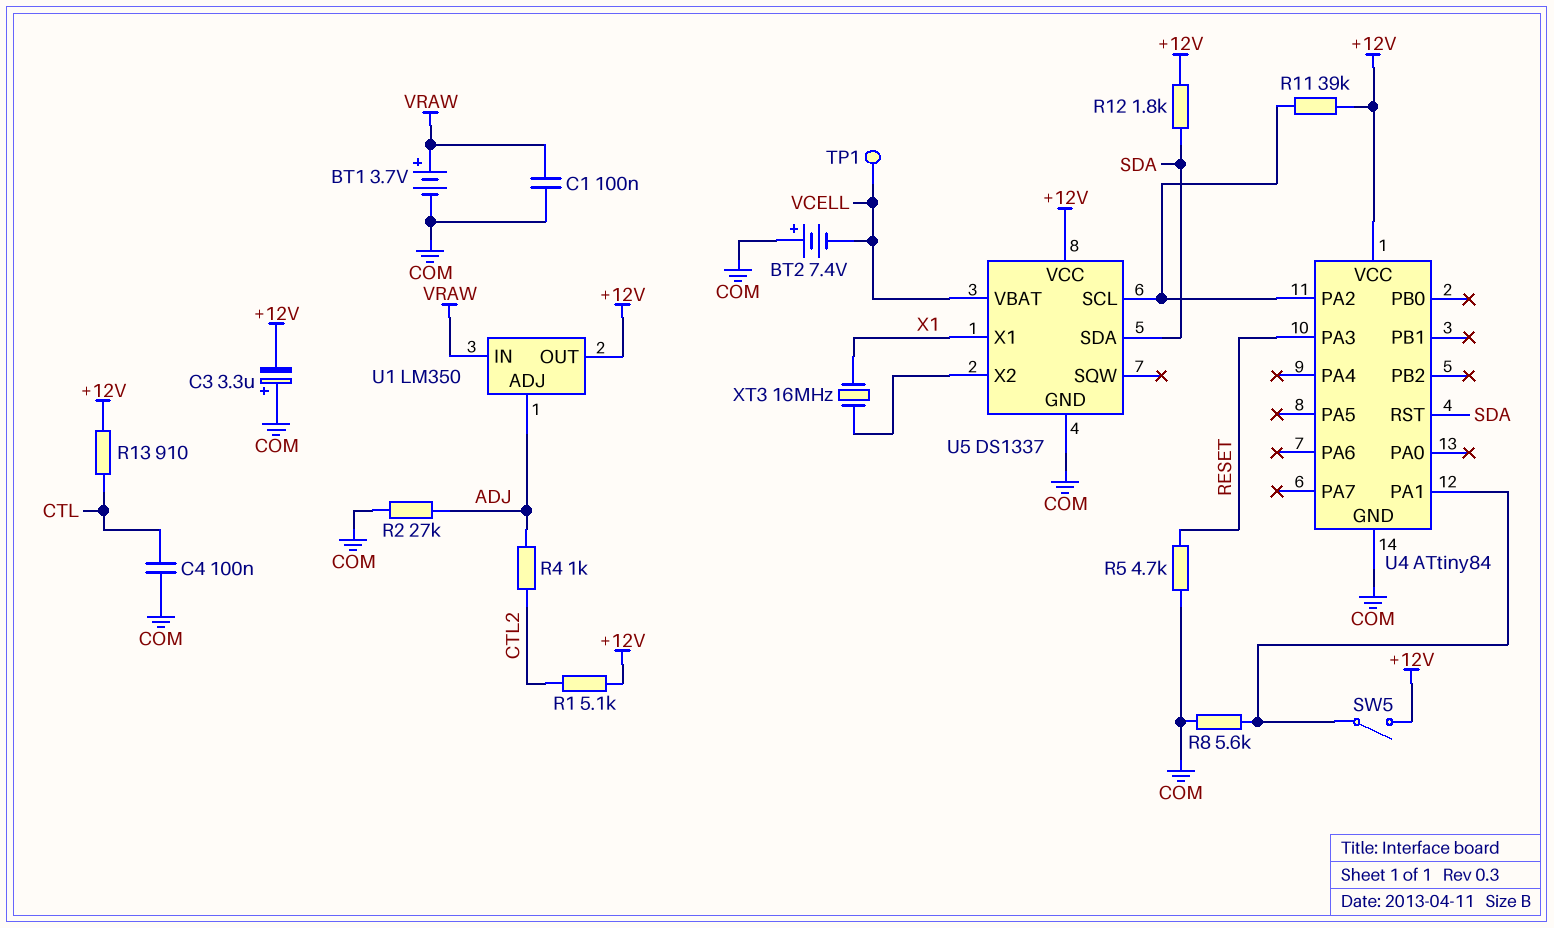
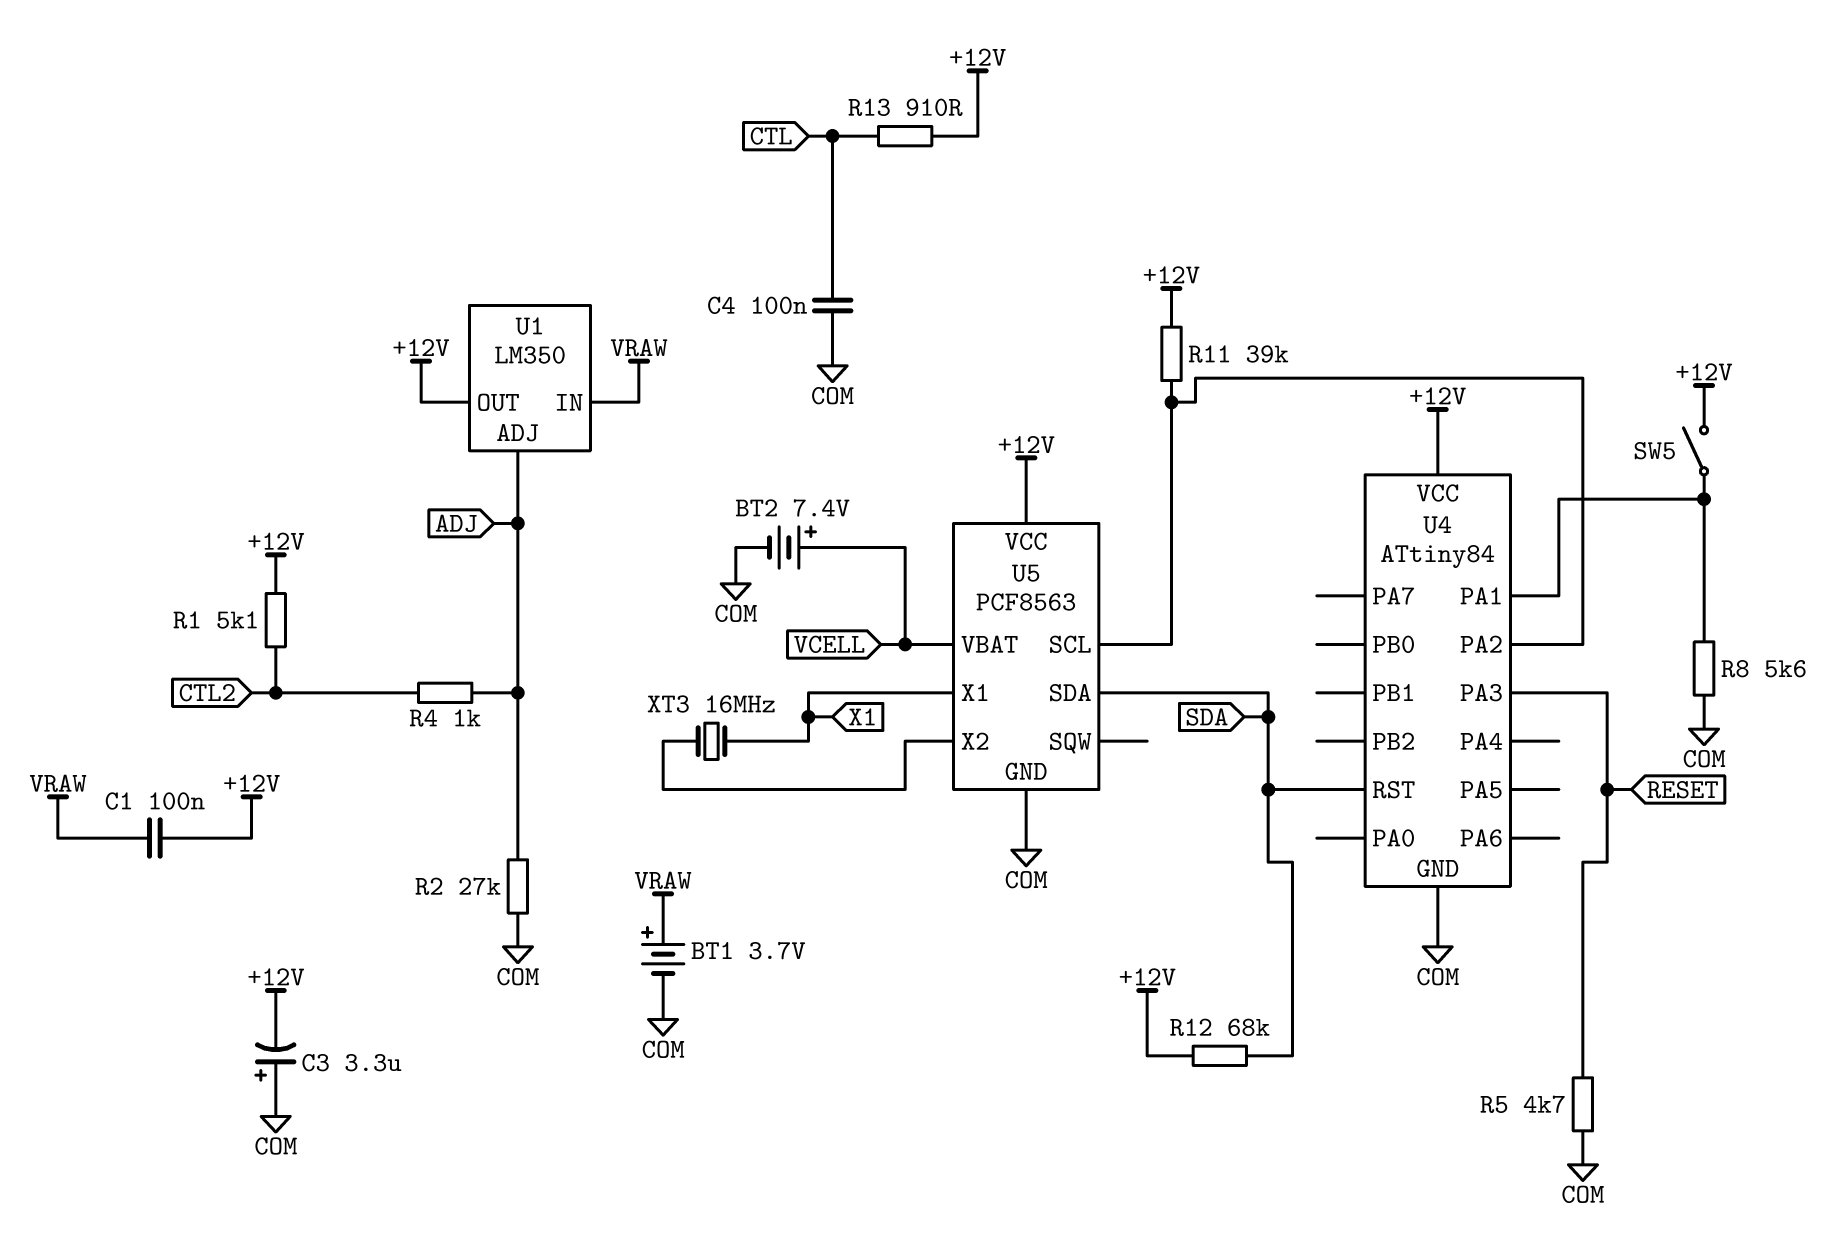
BT2: 7.4V (plus COM, minus VCELL) -> 7.4V (plus VCELL, minus COM)
C1: 100nF (COM, VRAW) -> 100nF (+12V, VRAW)
R12: 1.8k (+12V, SDA) -> 68k (+12V, SDA)
TP1: test point (VCELL) -> none
U5: DS1337 -> PCF8563

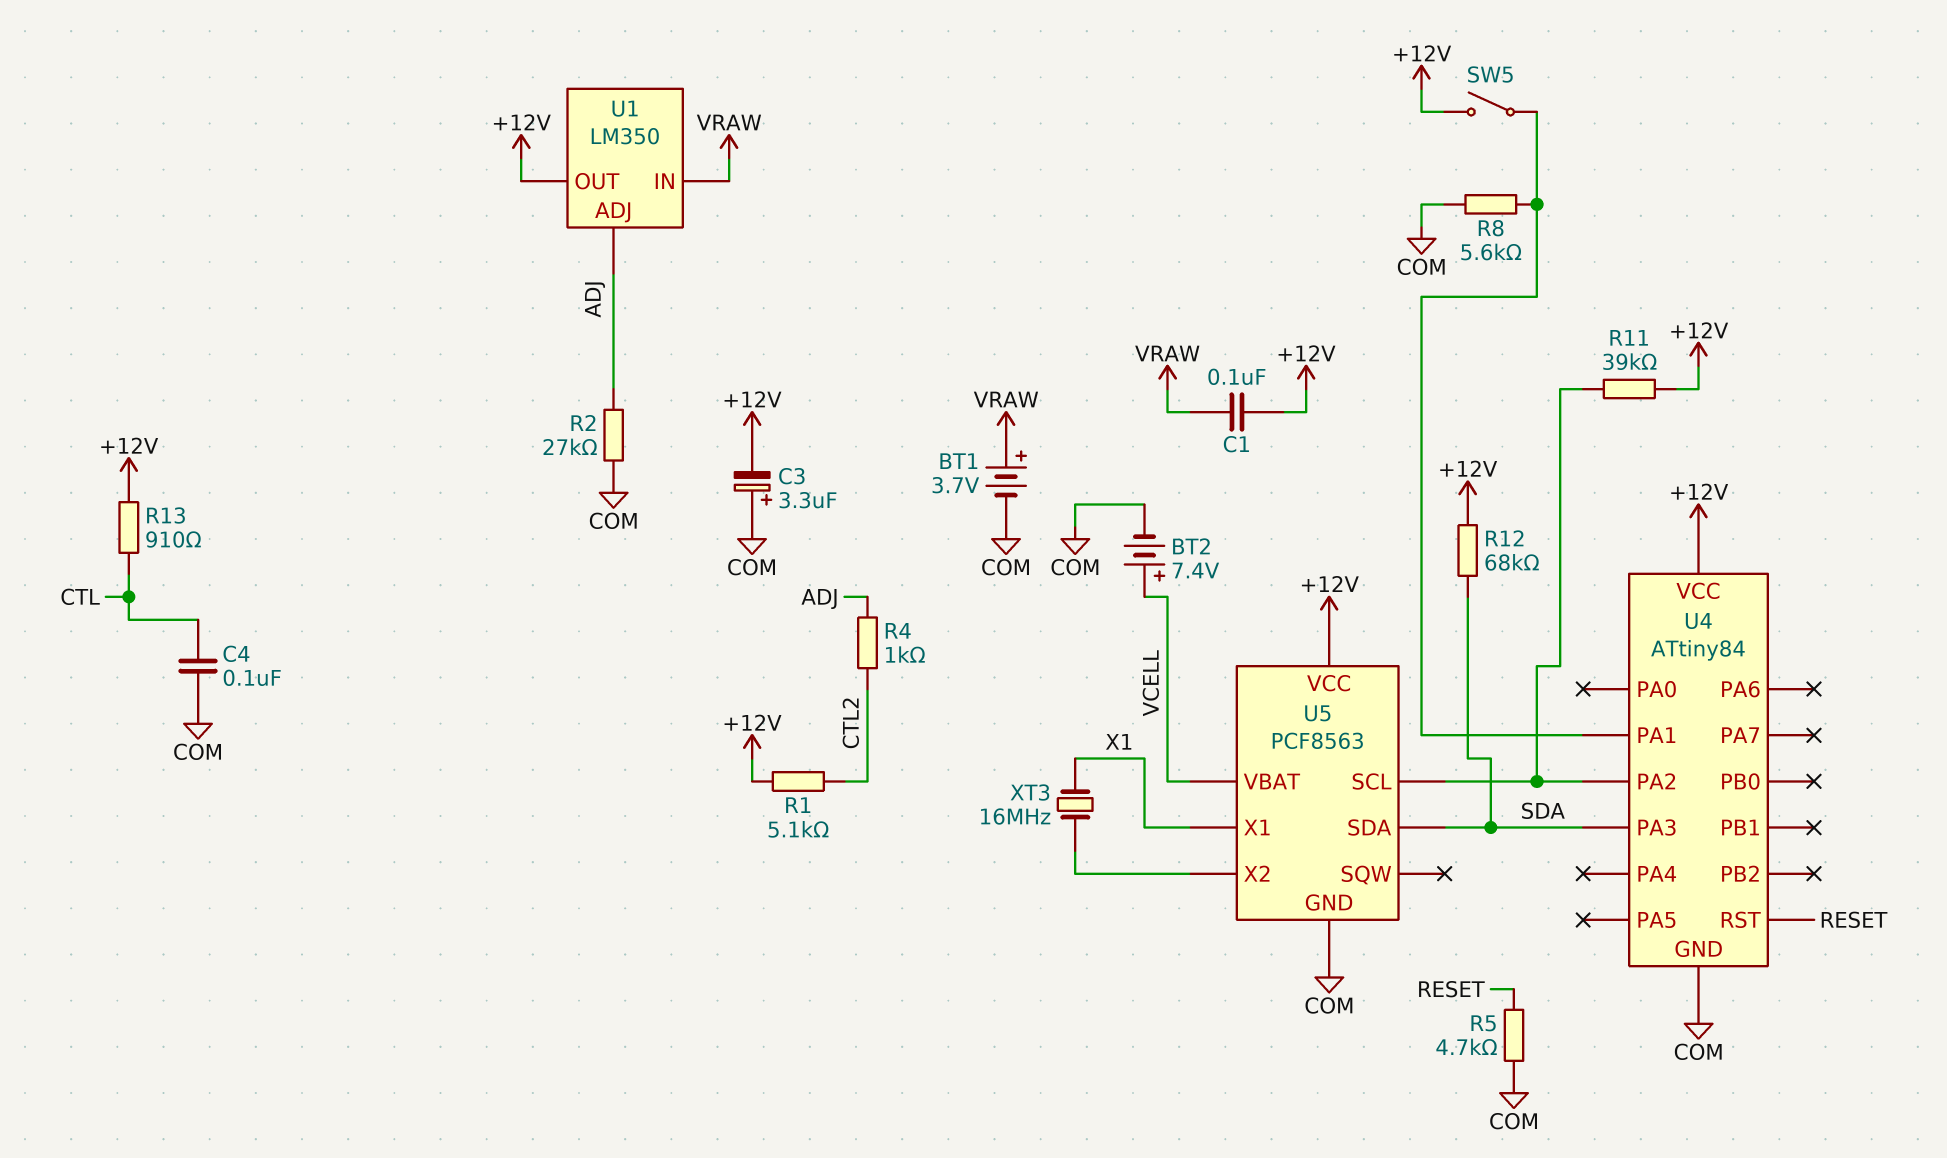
U4 pin PA3: RESET -> SDA
U4 pin RST: SDA -> RESET

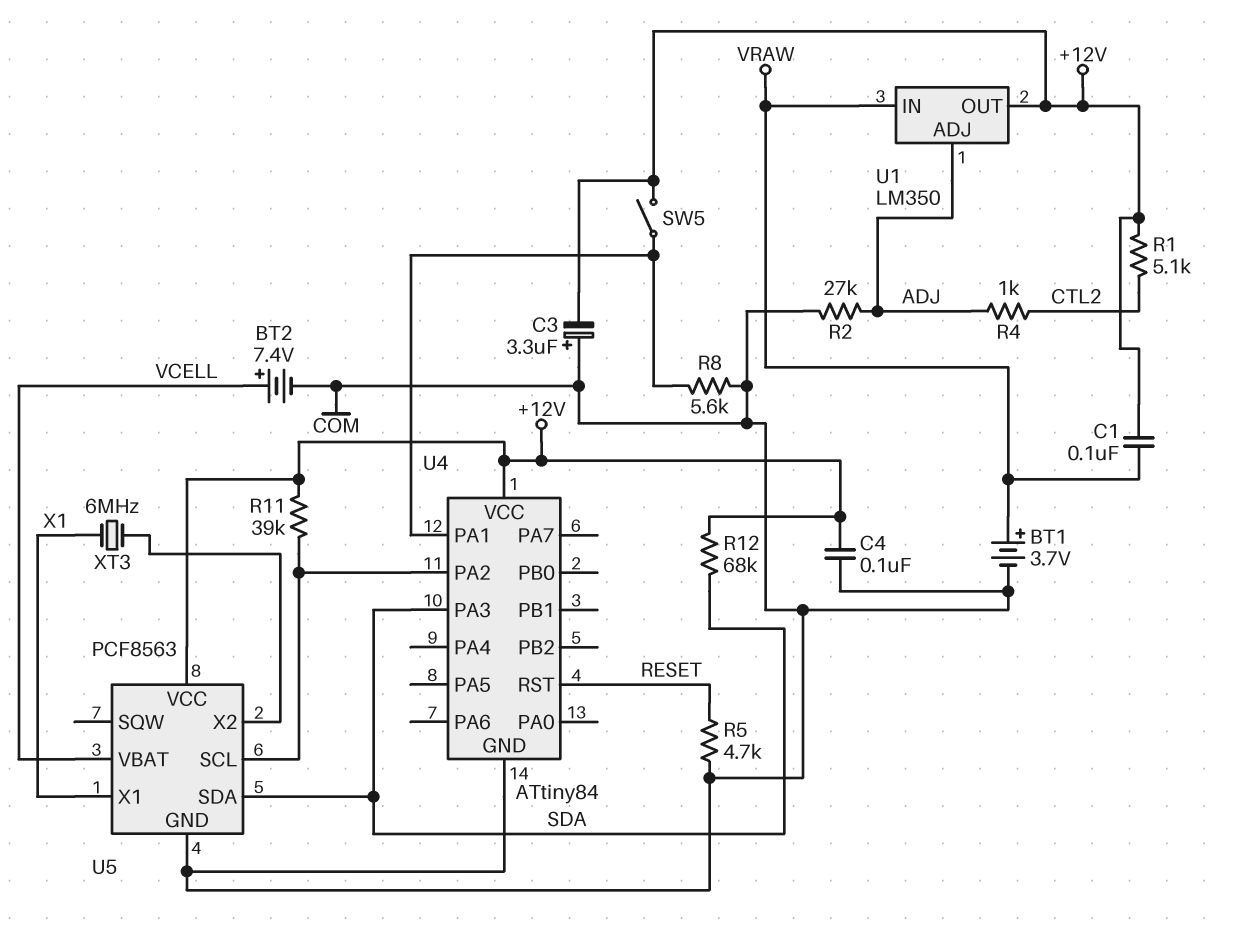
C4: 100nF (COM, CTL) -> 100nF (+12V, COM)
R13: 910 (+12V, CTL) -> none
XT3: 16MHz (U5/X2, X1) -> 6MHz (U5/X2, X1)

